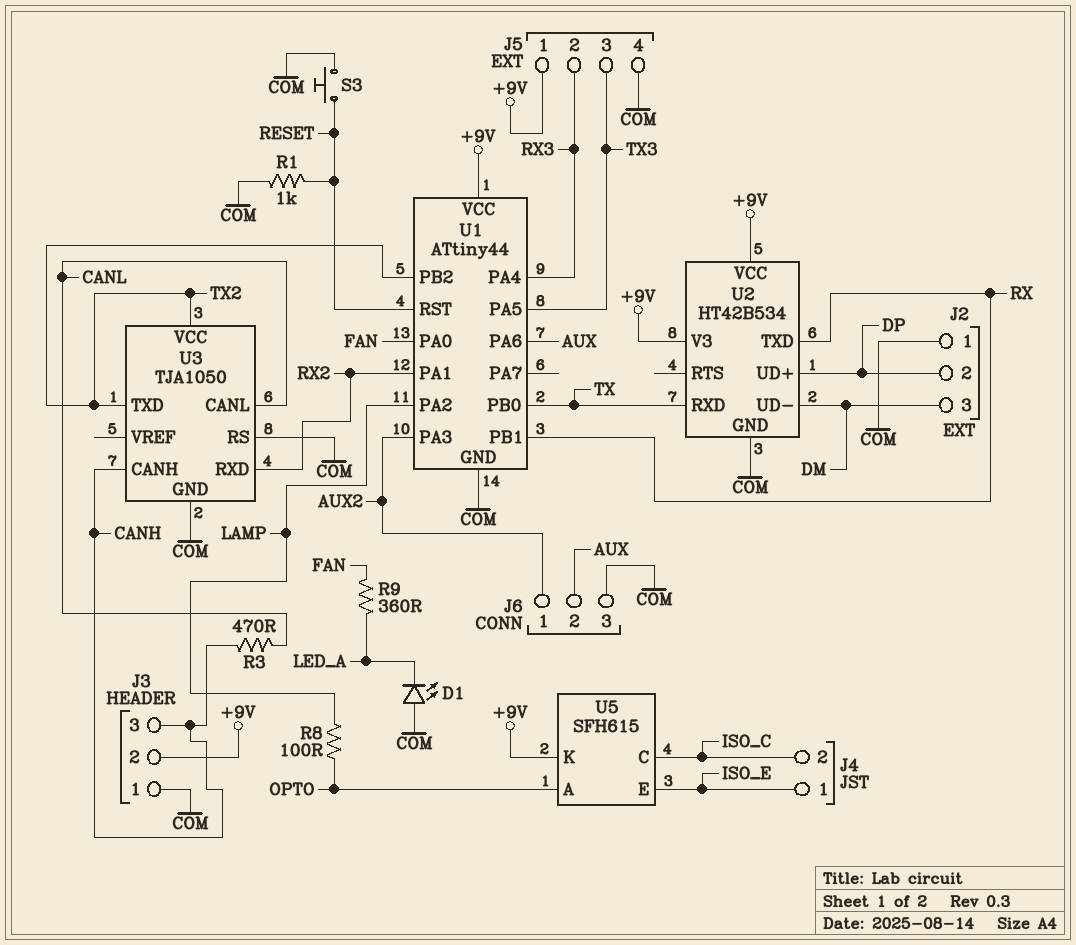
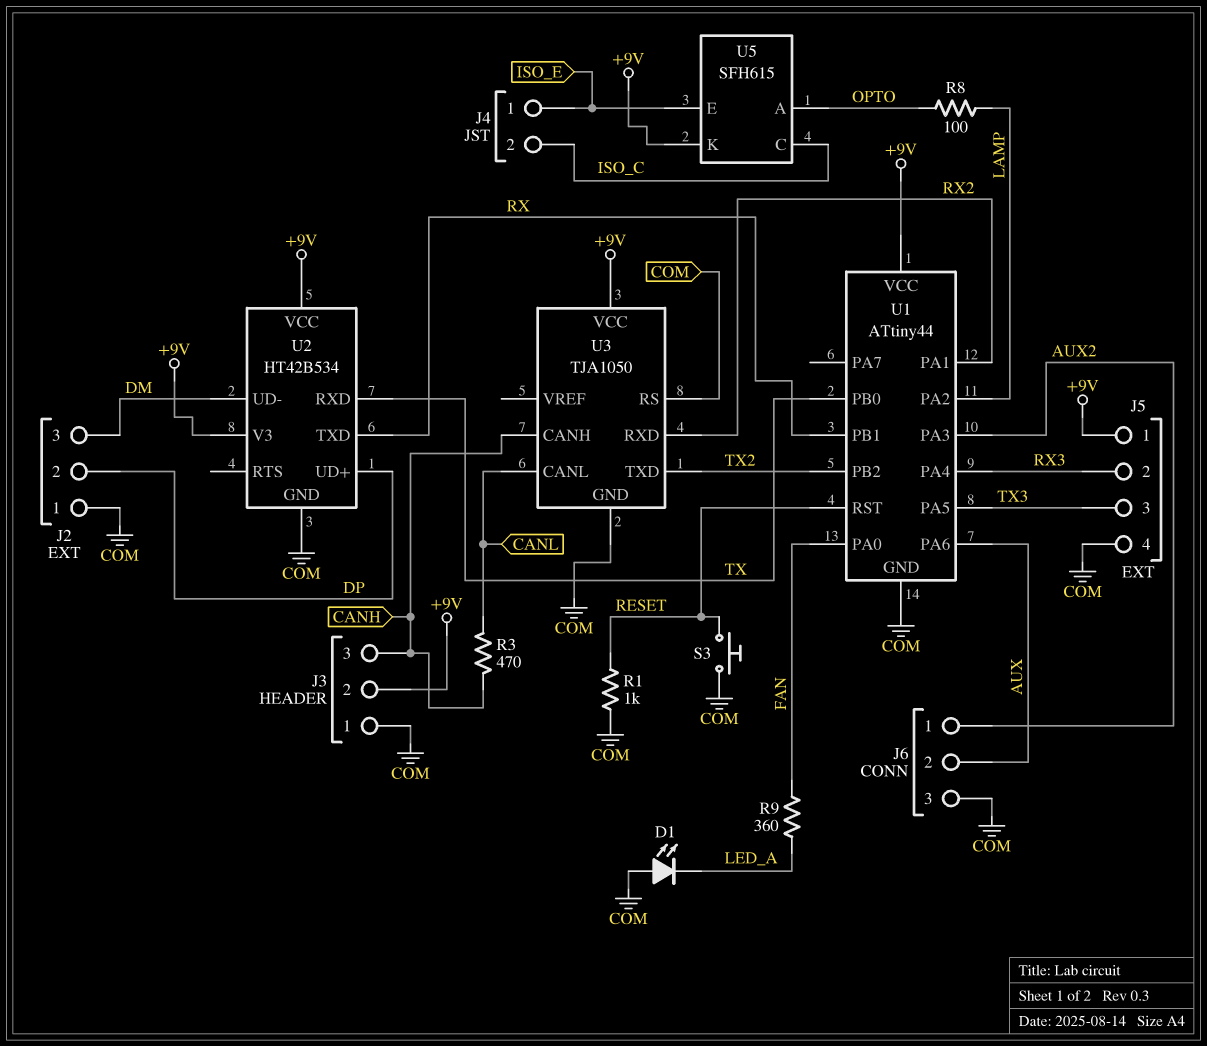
U3 pin VCC: TX2 -> +9V

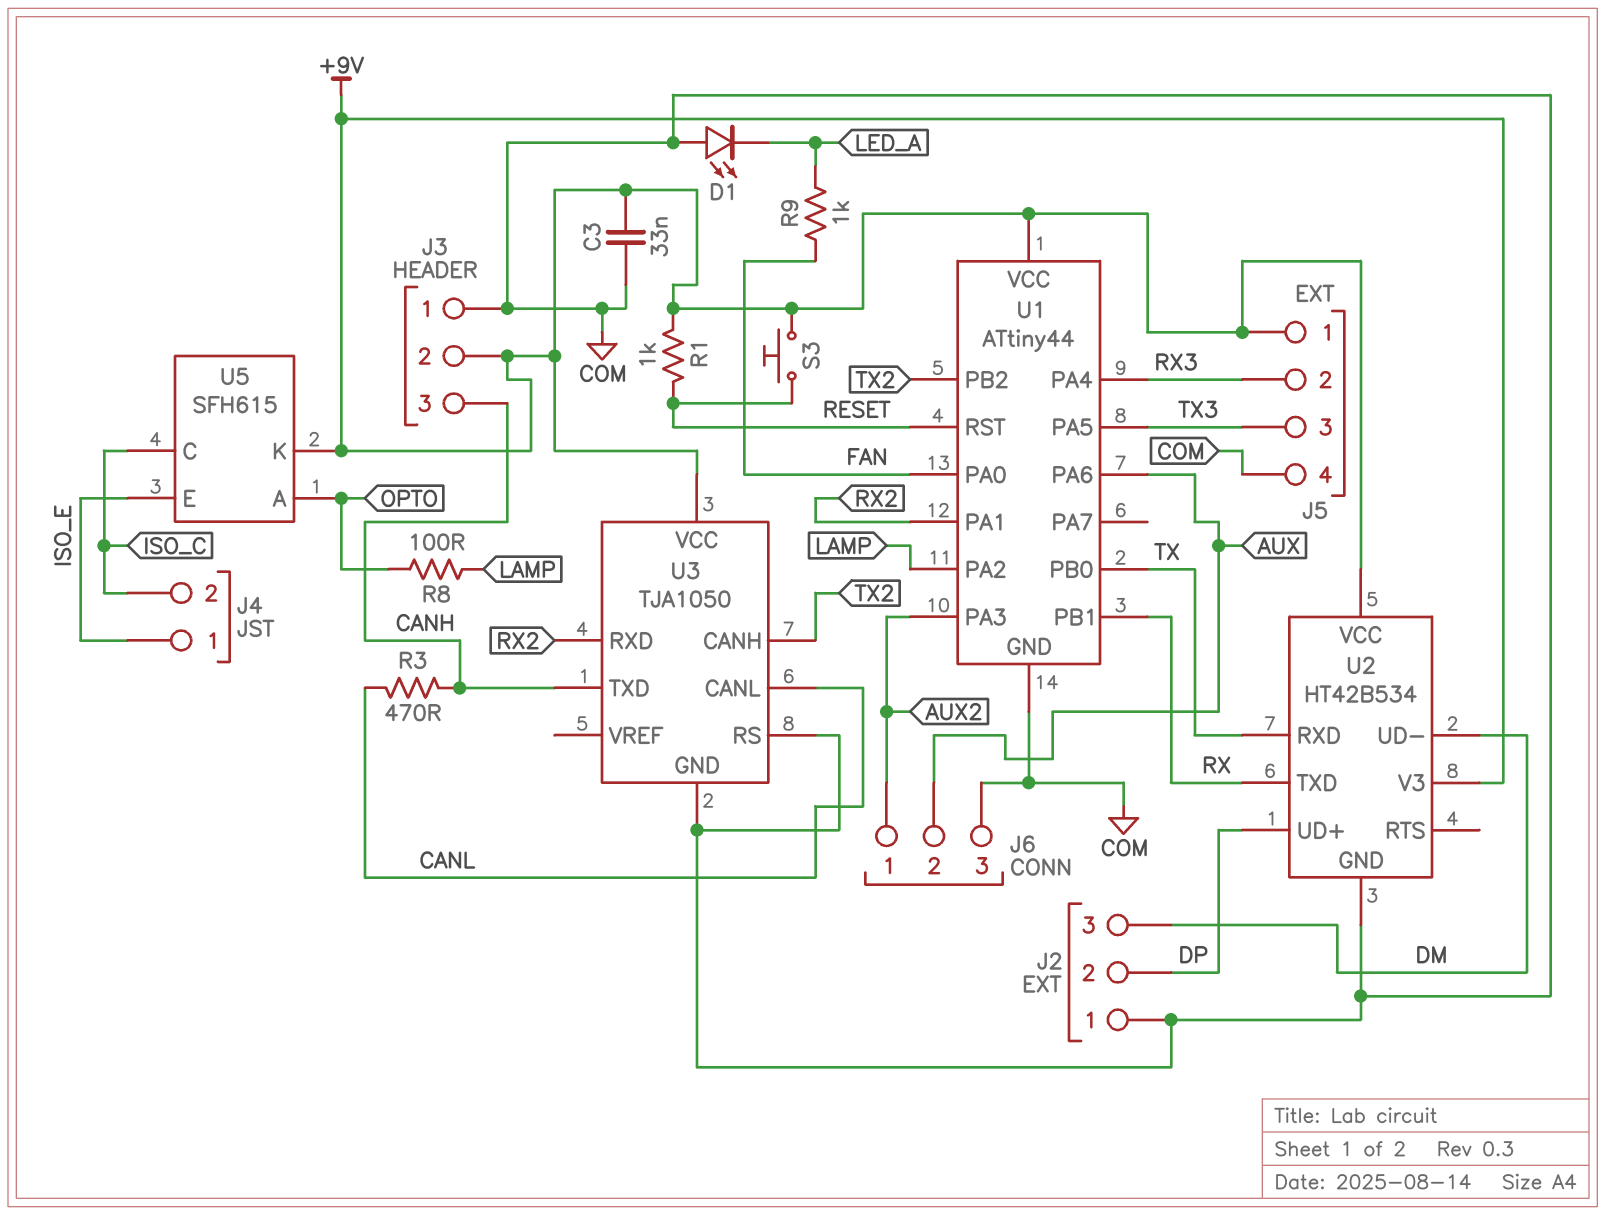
C3: none -> 33nF (+9V, COM)
R1: 1k (COM, RESET) -> 1k (+9V, RESET)
R9: 360 (FAN, LED_A) -> 1k (FAN, LED_A)
S3: button (COM, RESET) -> button (+9V, RESET)
U3 pin CANH: CANH -> TX2
U3 pin TXD: TX2 -> CANH

